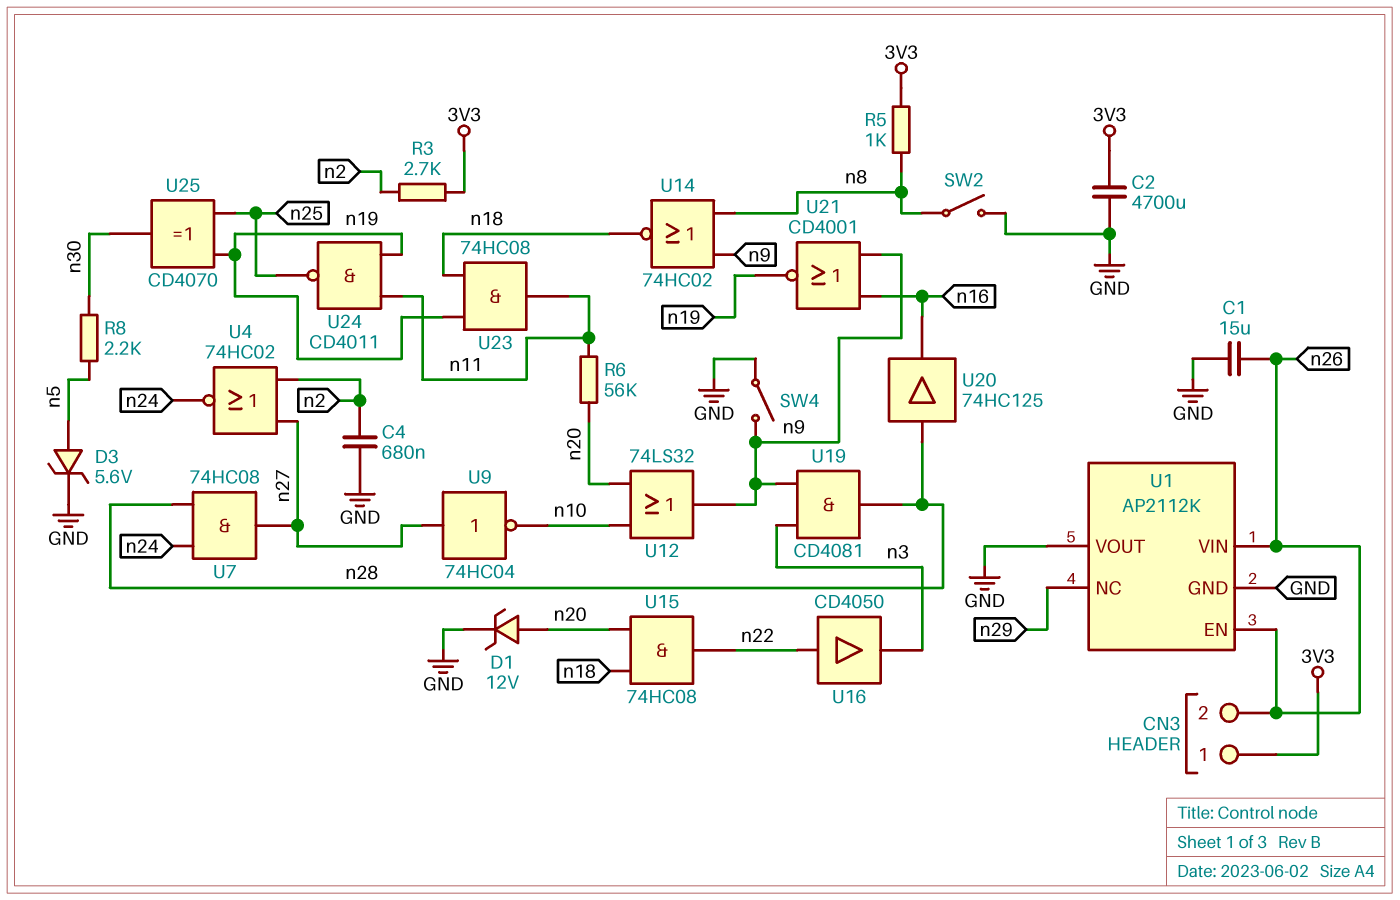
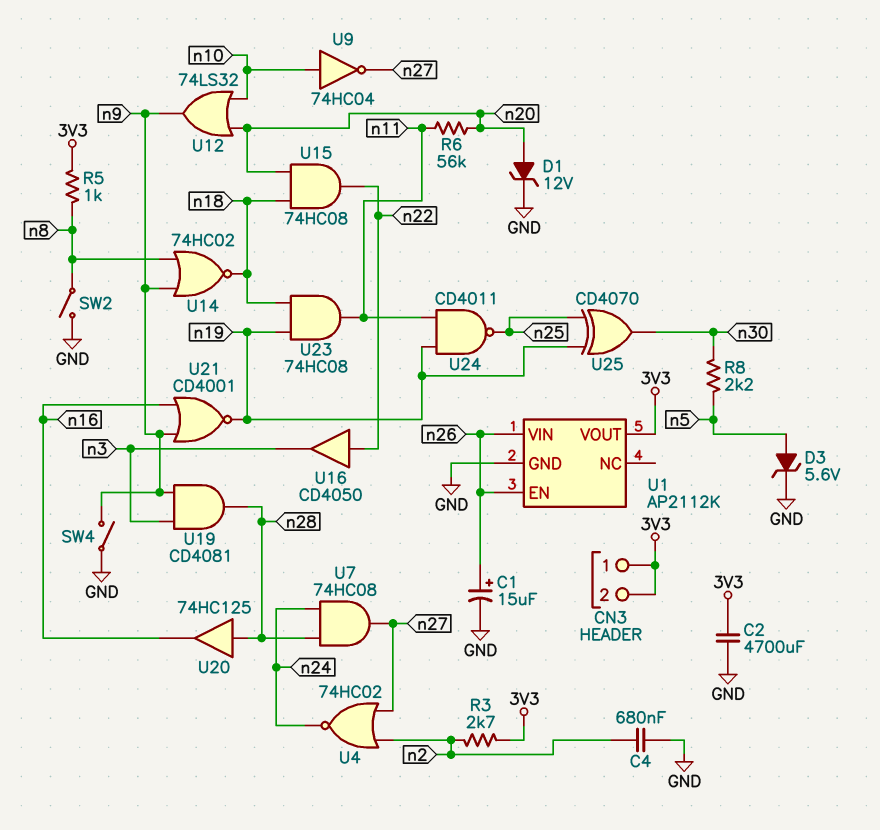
C1: 15uF (GND, n26) -> 15uF (plus n26, minus GND)
CN3 pin 2: n26 -> 3V3
U1 pin NC: n29 -> none
U1 pin VOUT: GND -> 3V3
U9: NOT 74HC04 (in n27, out n10) -> NOT 74HC04 (in n10, out n27)

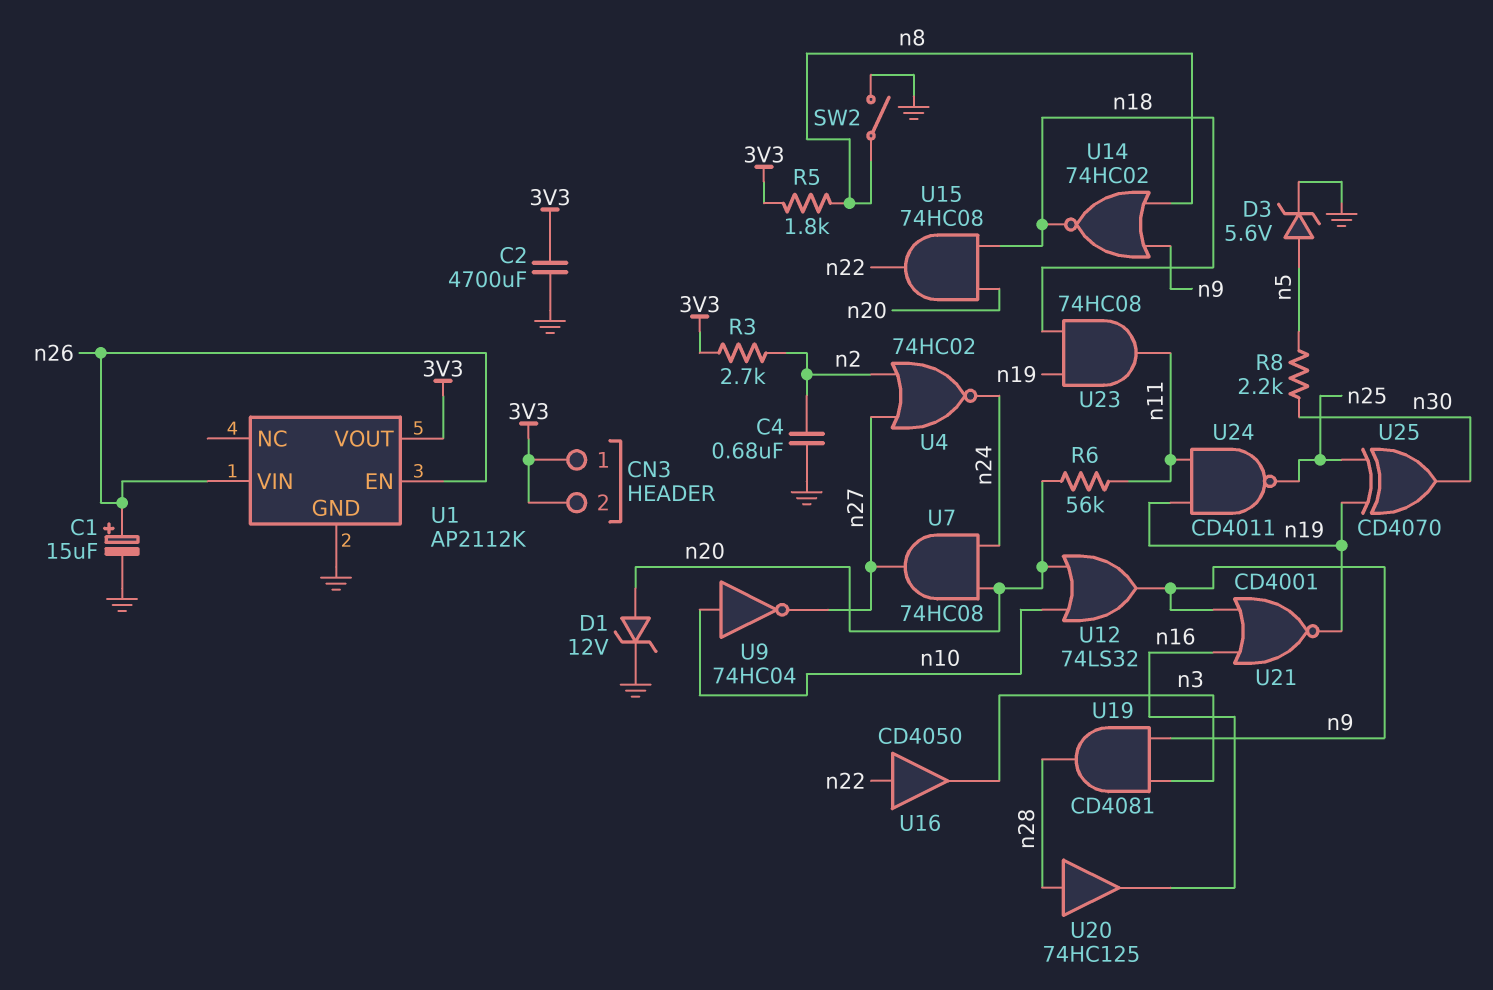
R5: 1k (3V3, n8) -> 1.8k (3V3, n8)
SW4: switch (GND, n9) -> none
U7: AND 74HC08 (in n24, in n28, out n27) -> AND 74HC08 (in n20, in n24, out n27)

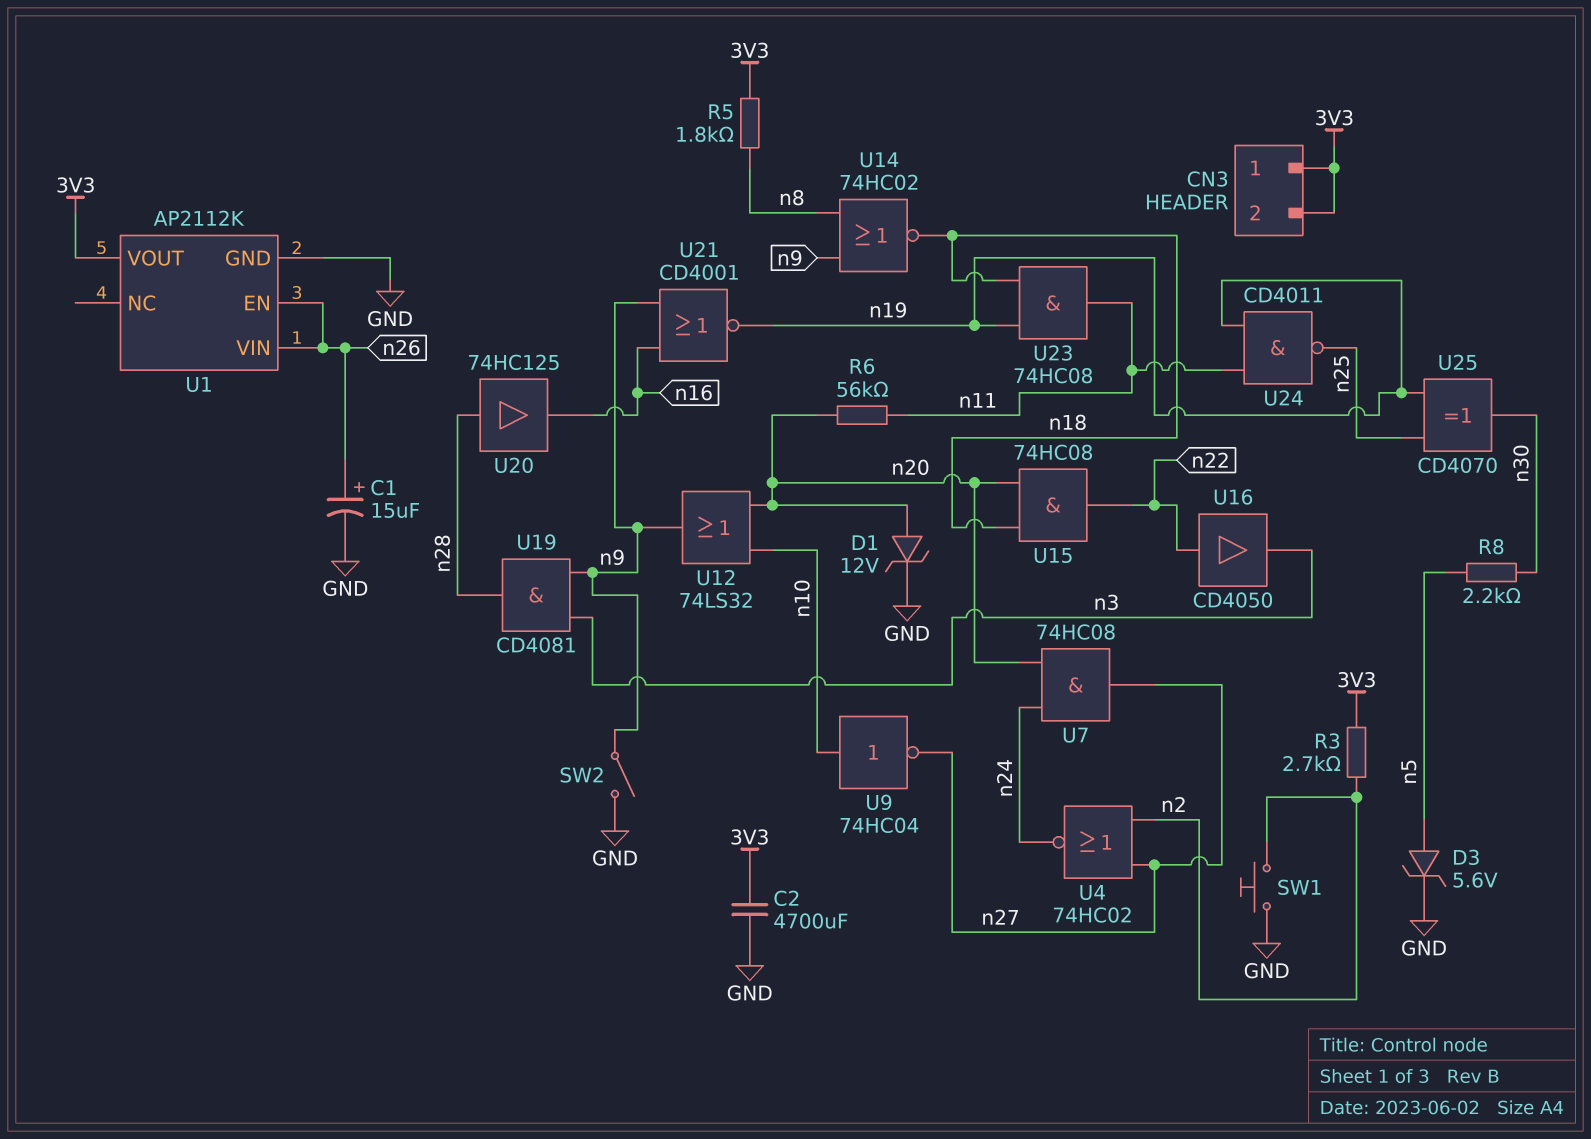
C4: 680nF (GND, n2) -> none
SW1: none -> button (GND, n2)
SW2: switch (GND, n8) -> switch (GND, n9)

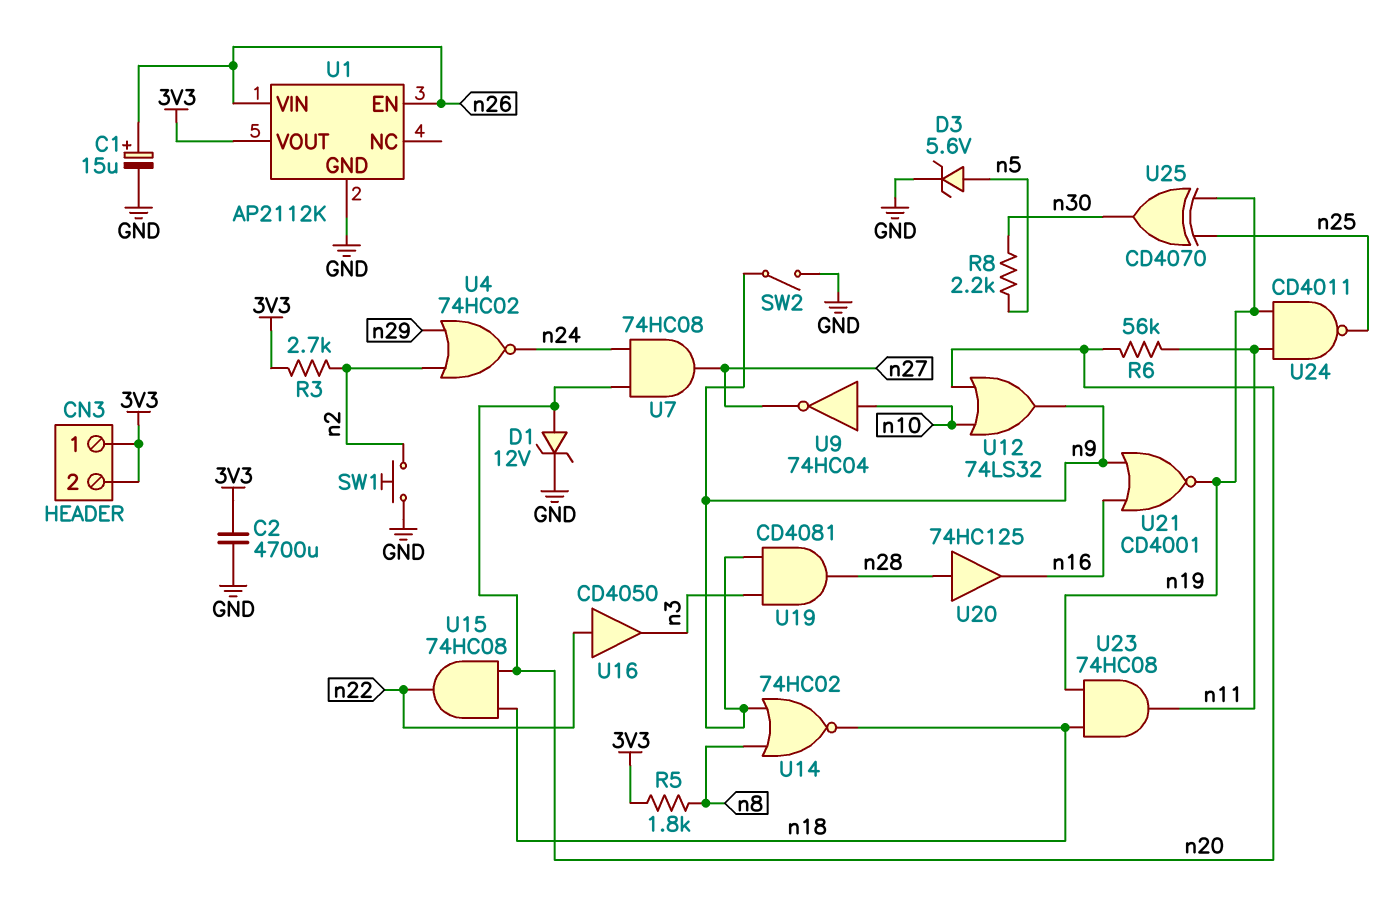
U4: NOR 74HC02 (in n2, in n27, out n24) -> NOR 74HC02 (in n2, in n29, out n24)

